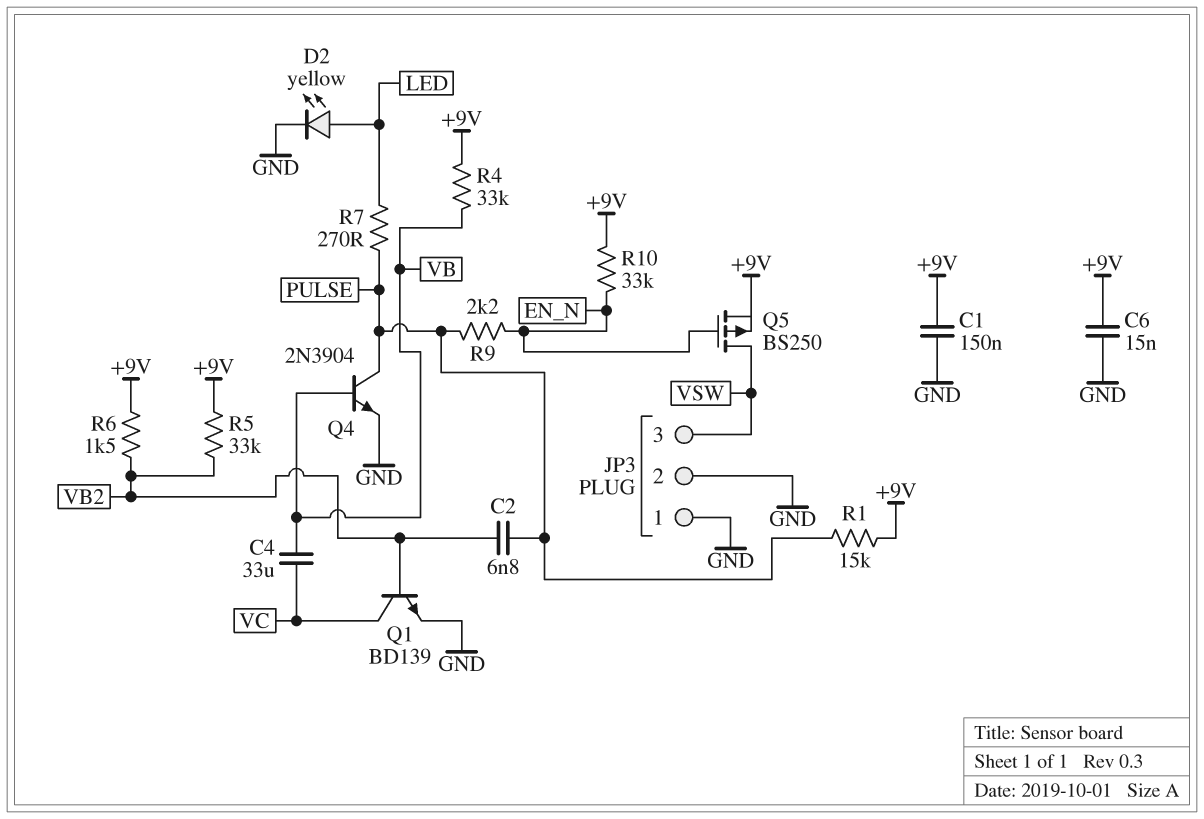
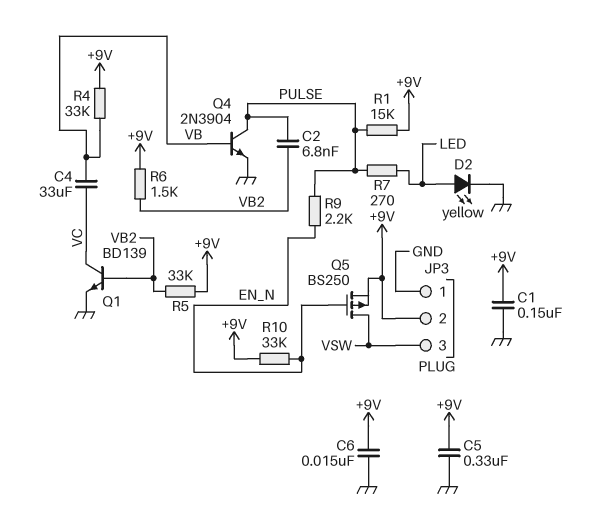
C5: none -> 330nF (+9V, GND)
JP3 pin 2: GND -> +9V

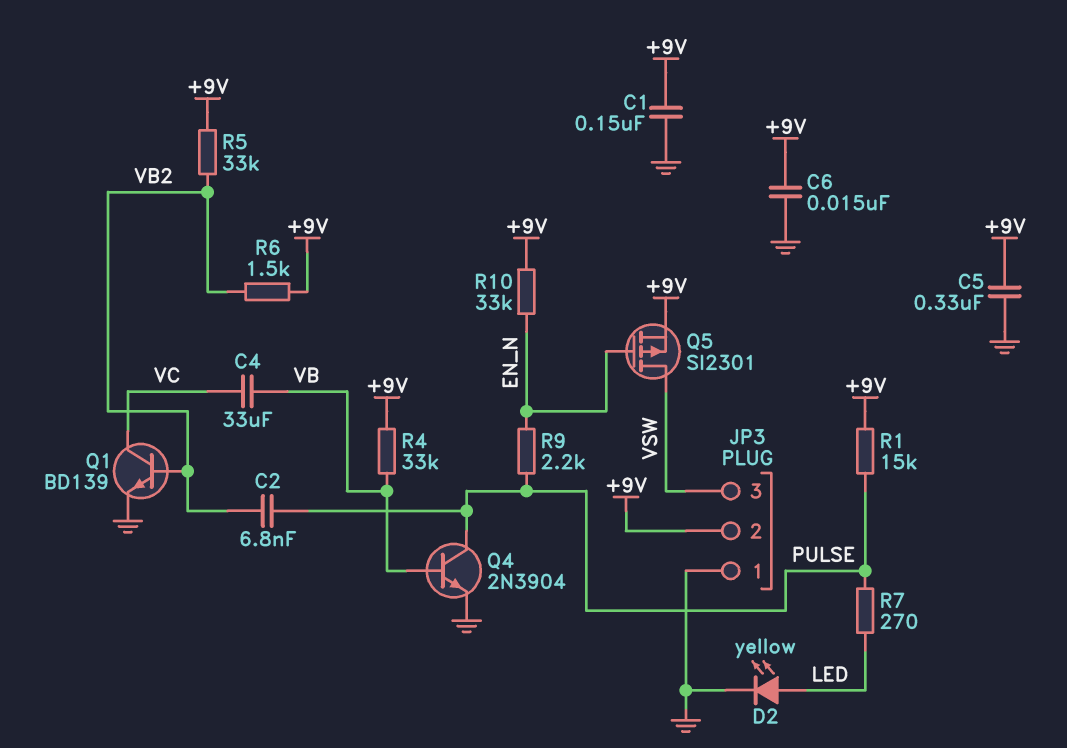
Q5: PMOS BS250 (G EN_N, D VSW, S +9V) -> PMOS SI2301 (G EN_N, D VSW, S +9V)

